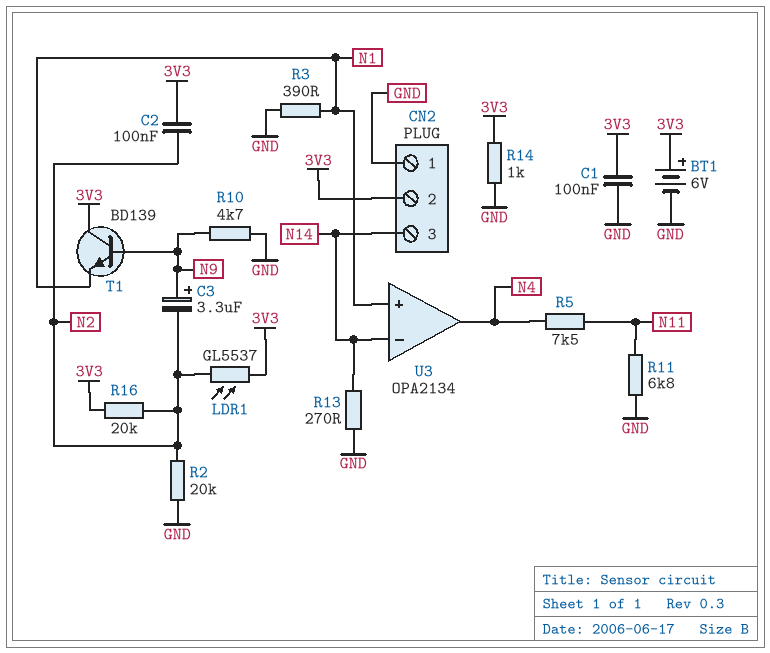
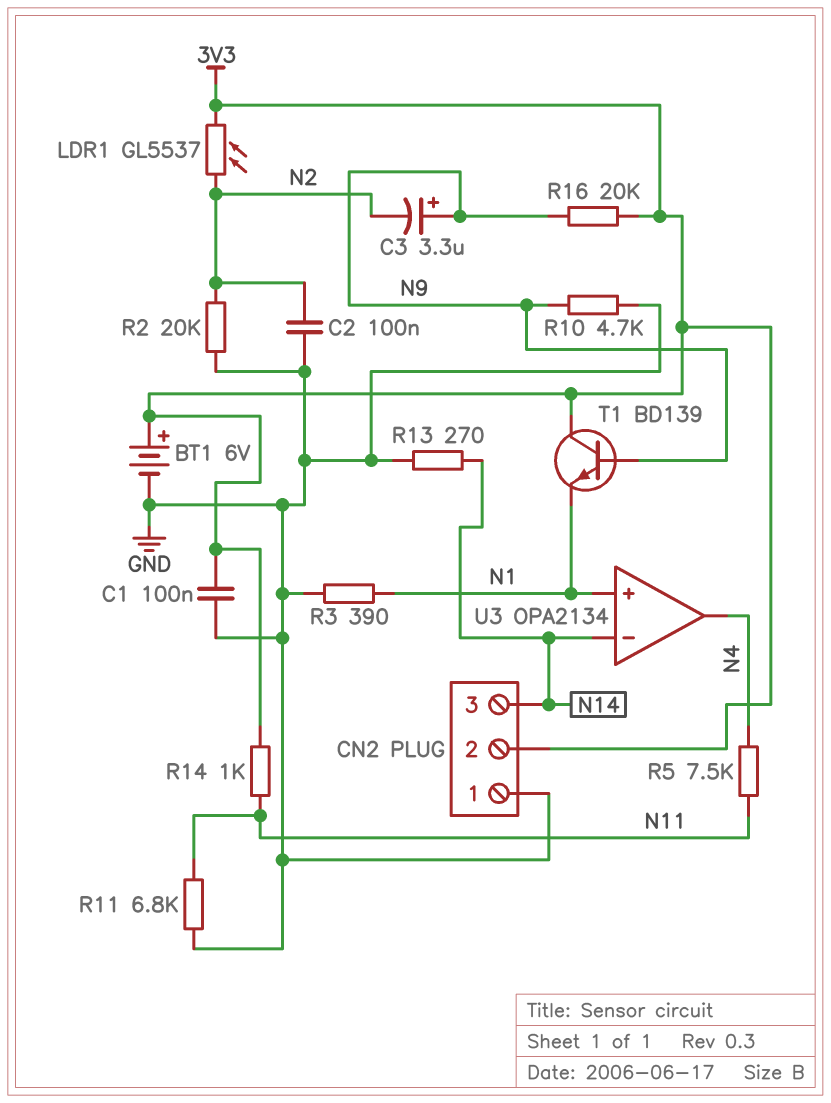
C2: 100nF (3V3, N2) -> 100nF (GND, N2)
R14: 1k (3V3, GND) -> 1k (3V3, N11)
R16: 20k (3V3, N2) -> 20k (3V3, N9)

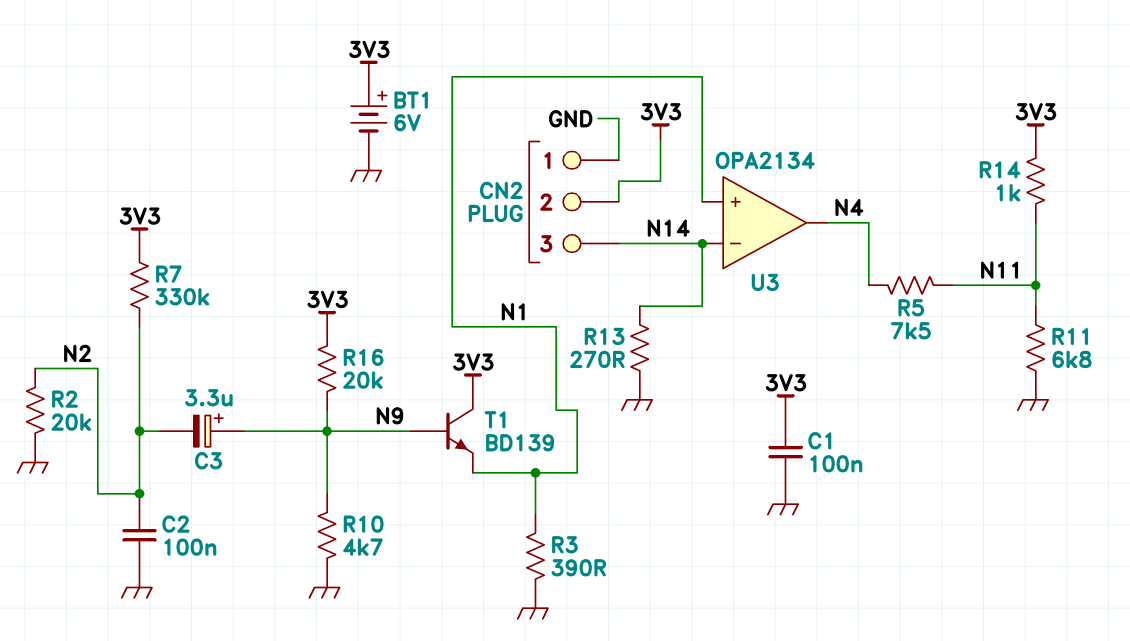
LDR1: GL5537 (3V3, N2) -> none
R7: none -> 330k (3V3, N2)

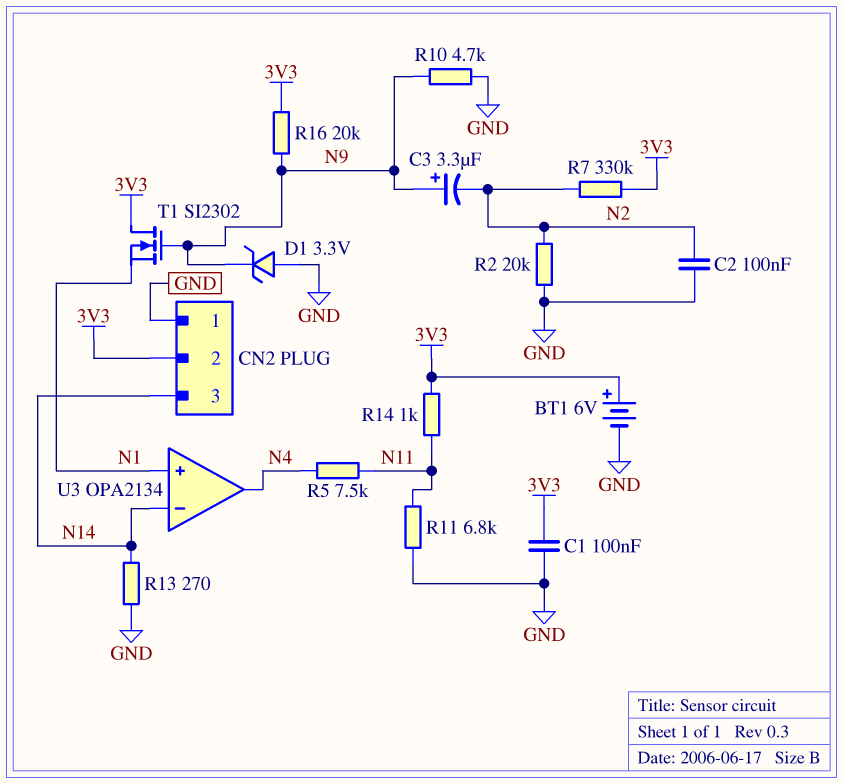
D1: none -> zener 3.3V (A GND, K N9)
R3: 390 (GND, N1) -> none
T1: NPN BD139 (B N9, C 3V3, E N1) -> NMOS SI2302 (G N9, D 3V3, S N1)

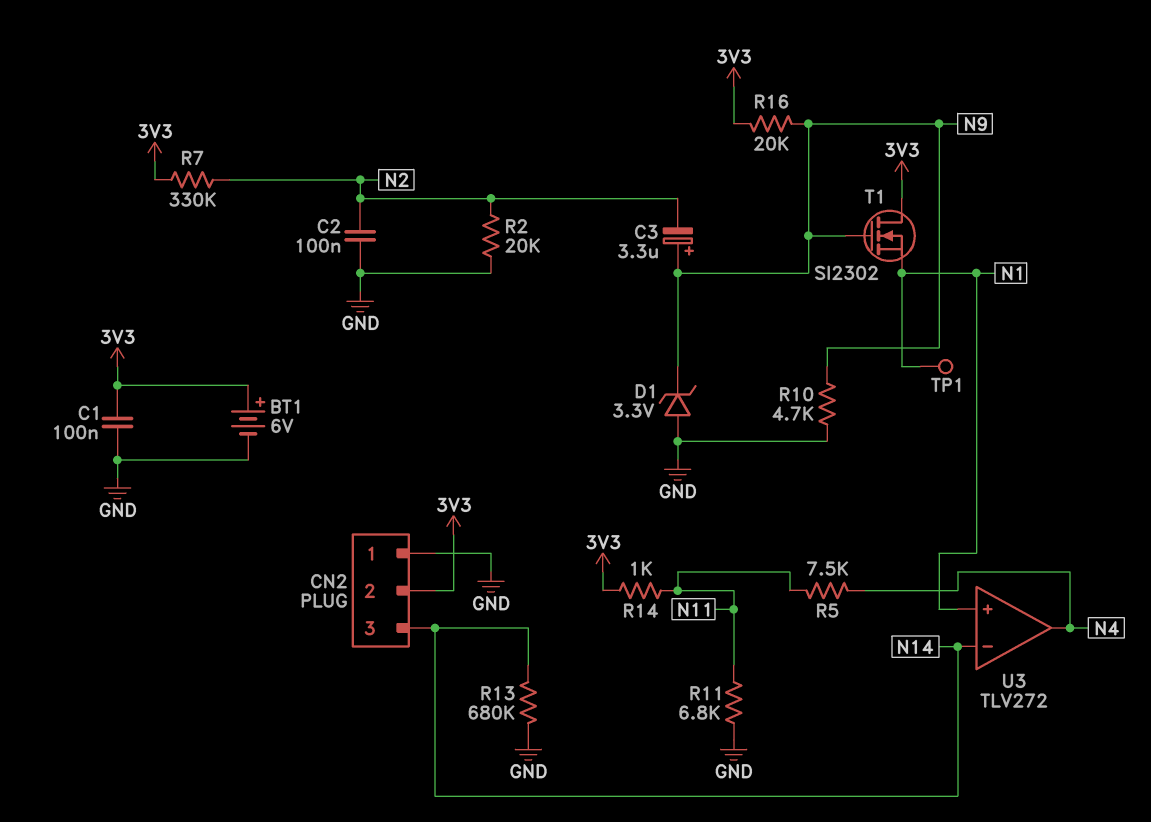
R13: 270 (GND, N14) -> 680k (GND, N14)
TP1: none -> test point (N1)
U3: OPA2134 -> TLV272

